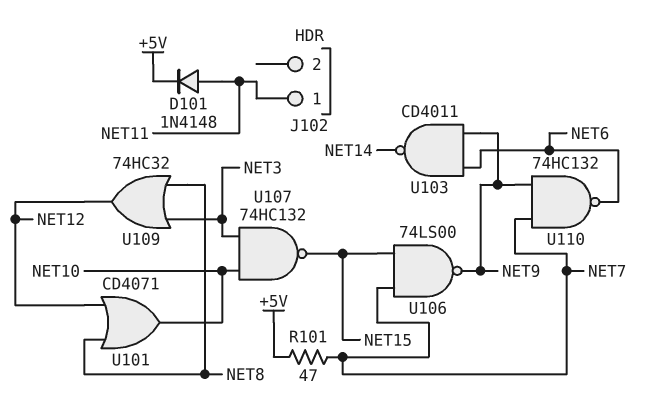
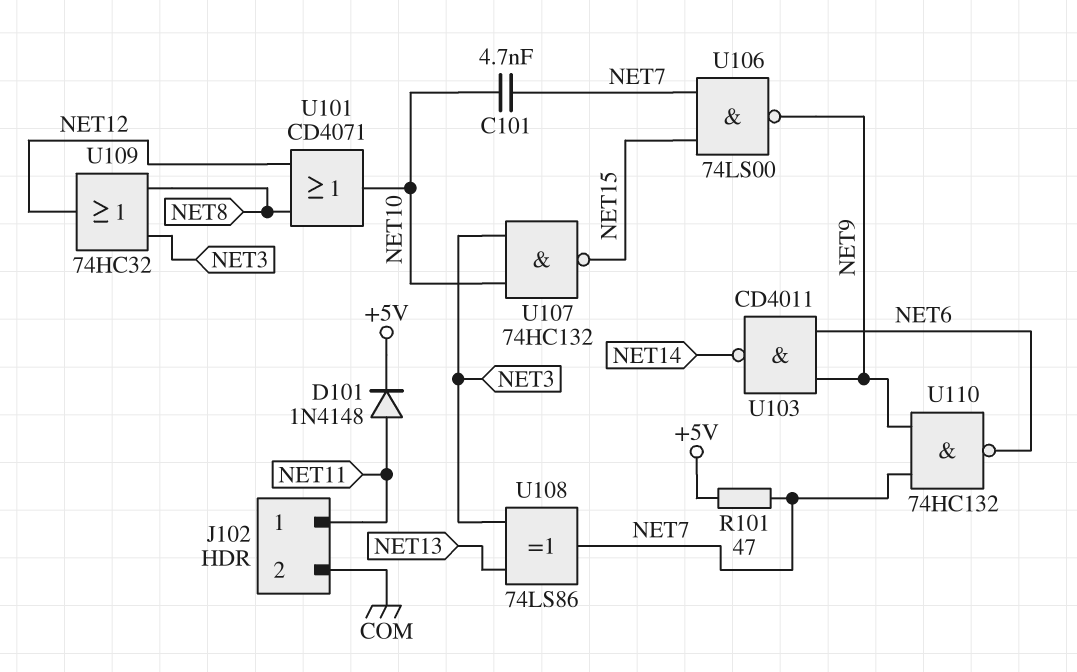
C101: none -> 4.7nF (NET7, NET10)
J102 pin 2: none -> COM
U108: none -> XOR 74LS86 (in NET3, in NET13, out NET7)

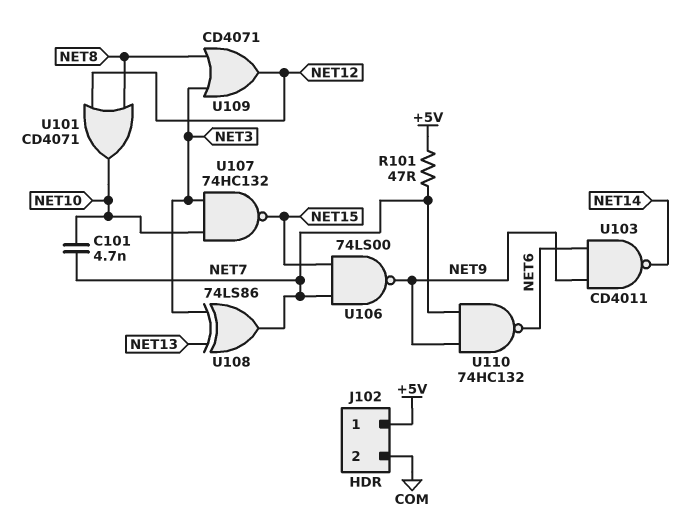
D101: diode 1N4148 (A NET11, K +5V) -> none
J102 pin 1: NET11 -> +5V
U109: OR 74HC32 (in NET3, in NET8, out NET12) -> OR CD4071 (in NET3, in NET8, out NET12)

